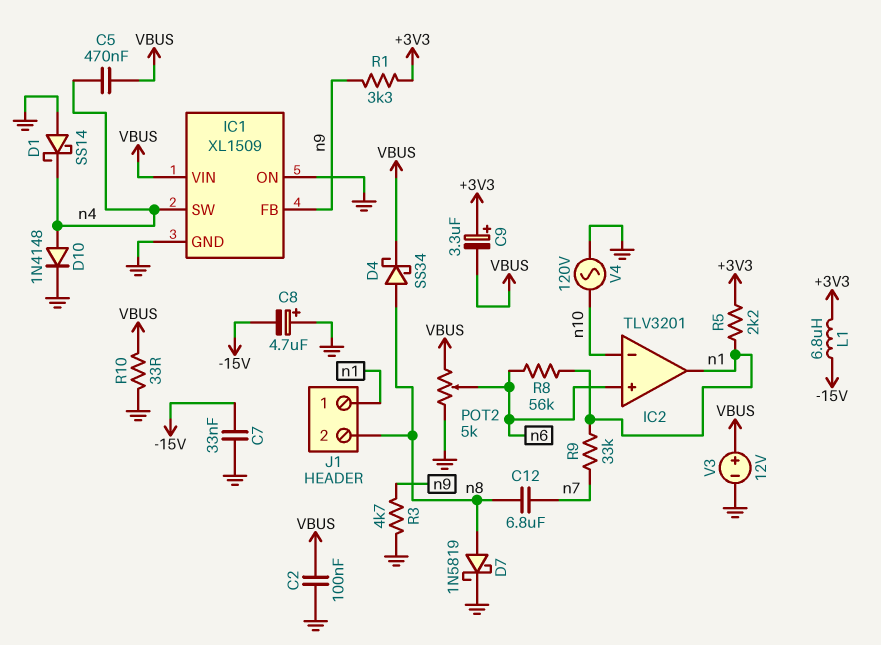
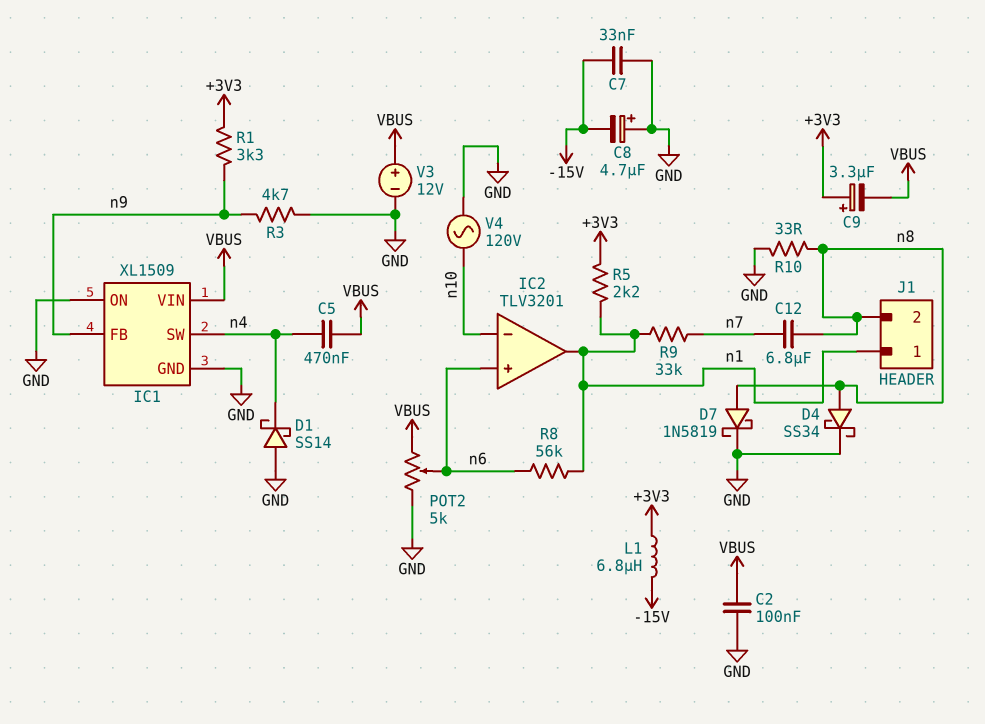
D4: schottky SS34 (A n8, K VBUS) -> schottky SS34 (A n8, K GND)
D10: diode 1N4148 (A n4, K GND) -> none
R10: 33 (GND, VBUS) -> 33 (GND, n8)

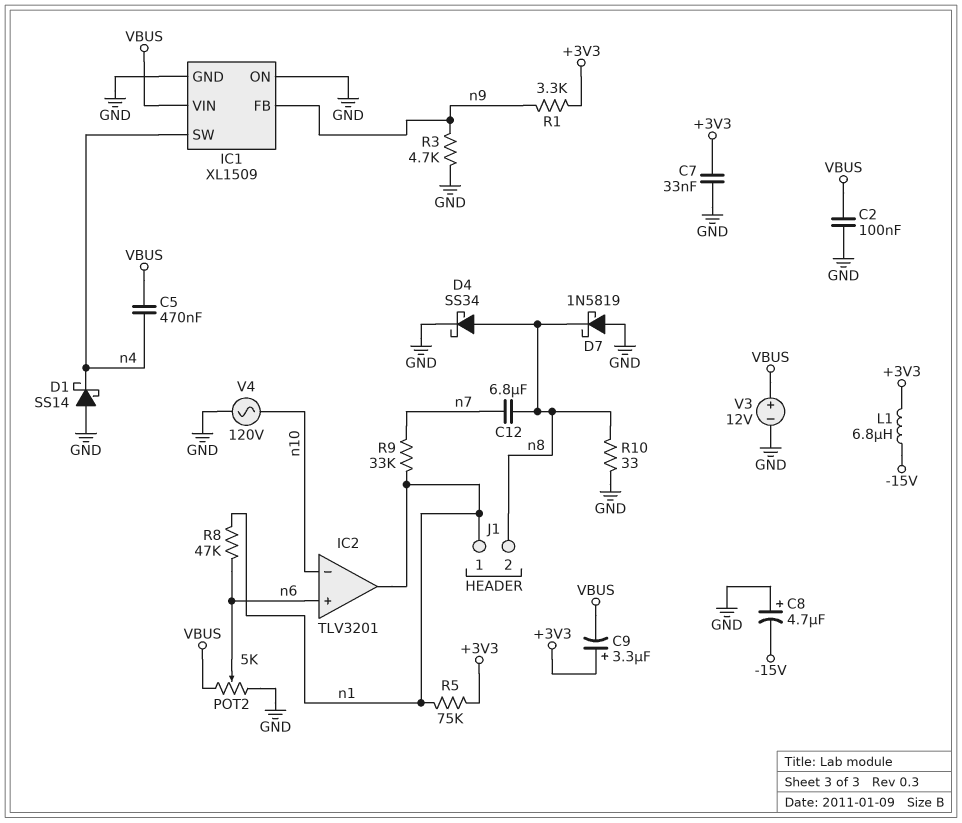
C7: 33nF (-15V, GND) -> 33nF (+3V3, GND)
D7: schottky 1N5819 (A n8, K GND) -> schottky 1N5819 (A GND, K n8)
R5: 2.2k (+3V3, n1) -> 75k (+3V3, n1)
R8: 56k (n1, n6) -> 47k (n1, n6)

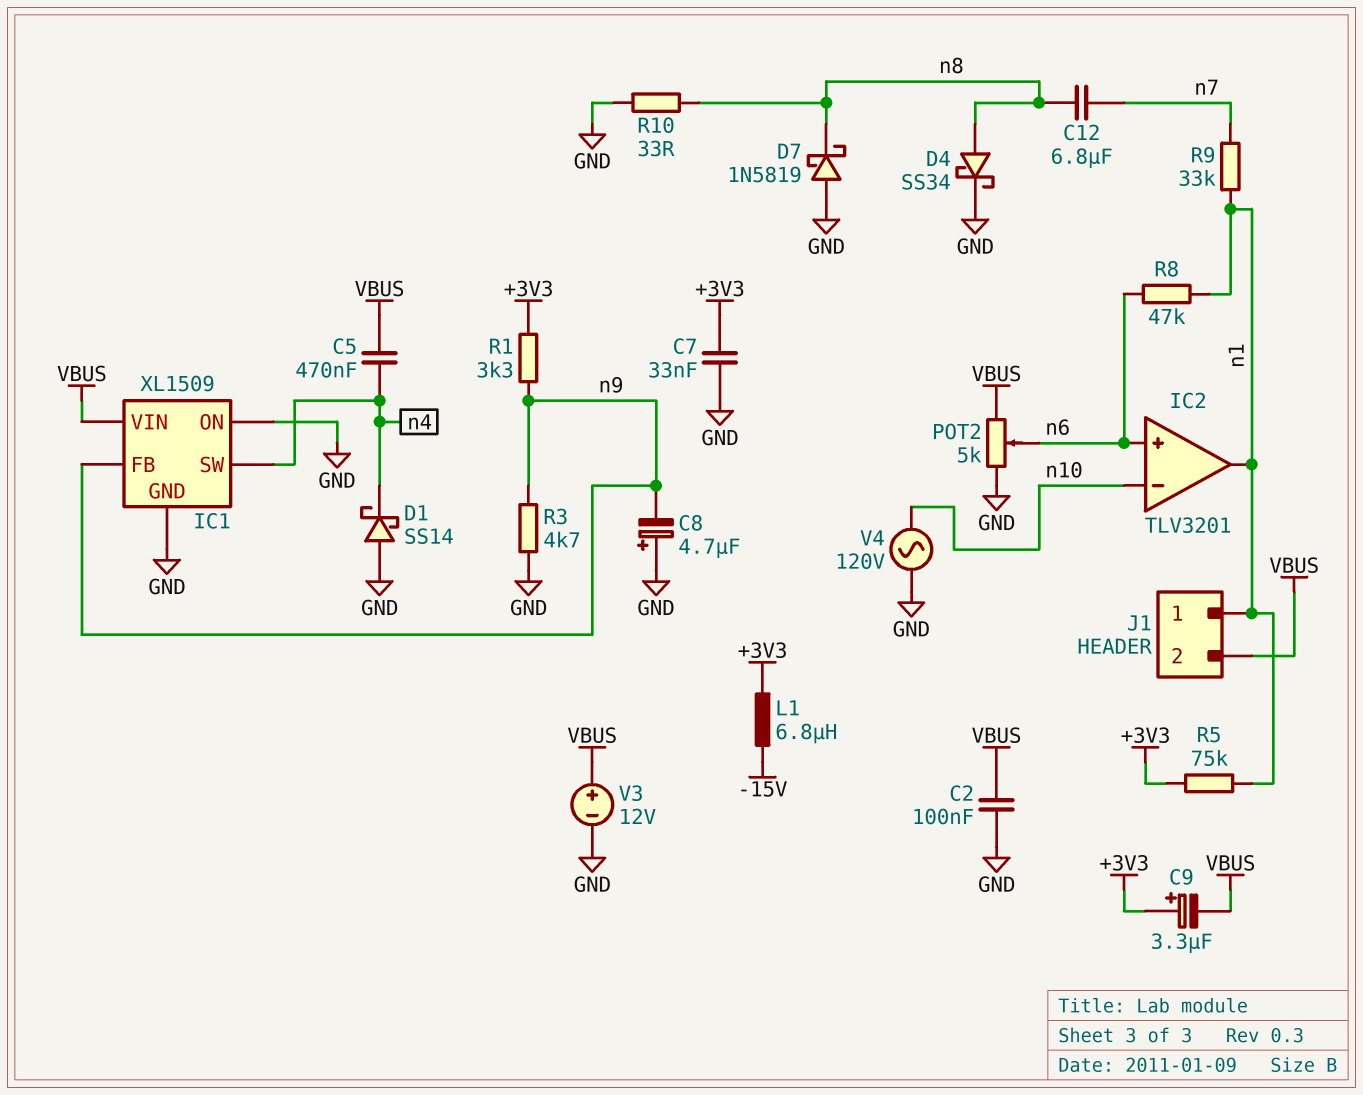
C8: 4.7uF (plus GND, minus -15V) -> 4.7uF (plus GND, minus n9)
J1 pin 2: n8 -> VBUS

